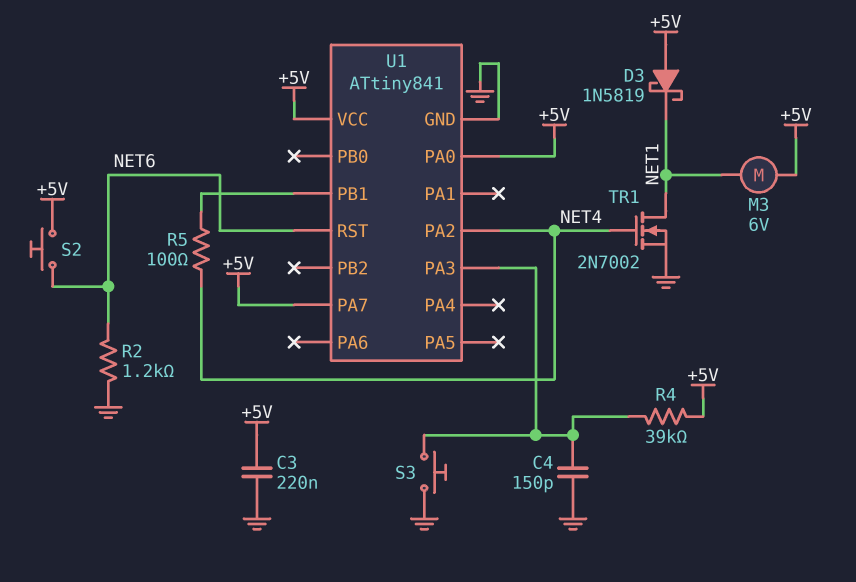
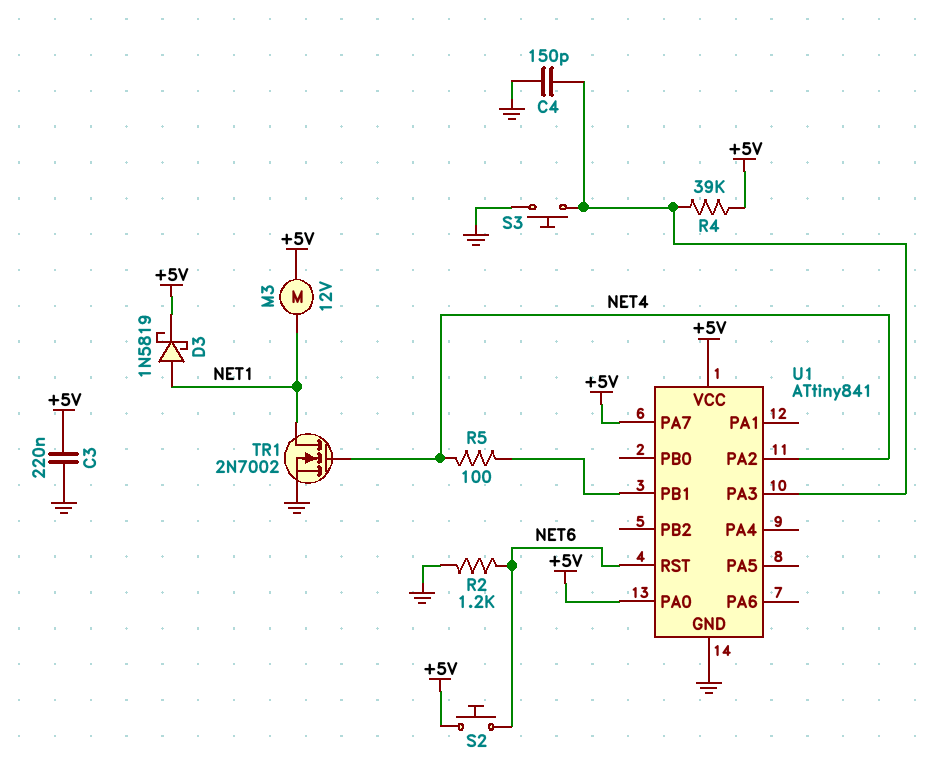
D3: schottky 1N5819 (A +5V, K NET1) -> schottky 1N5819 (A NET1, K +5V)
M3: motor 6V (+5V, NET1) -> motor 12V (+5V, NET1)

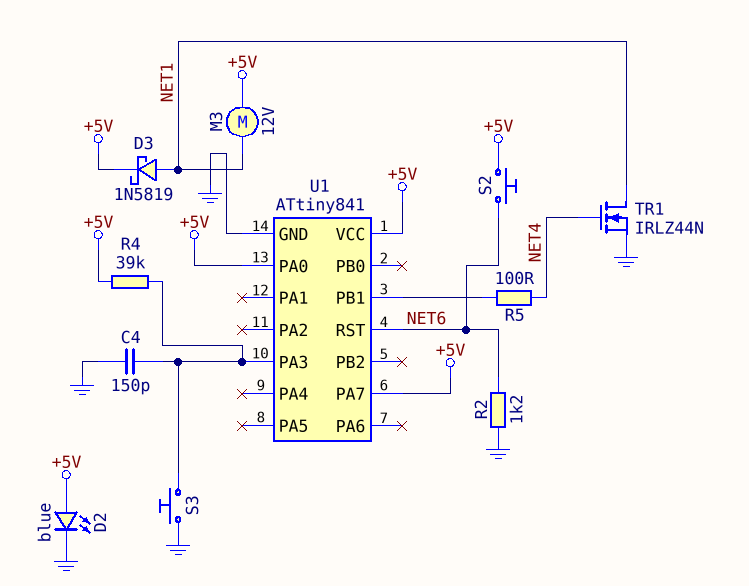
C3: 220nF (+5V, GND) -> none
D2: none -> LED blue (A +5V, K GND)
TR1: NMOS 2N7002 (G NET4, D NET1, S GND) -> NMOS IRLZ44N (G NET4, D NET1, S GND)
U1 pin PA2: NET4 -> none

